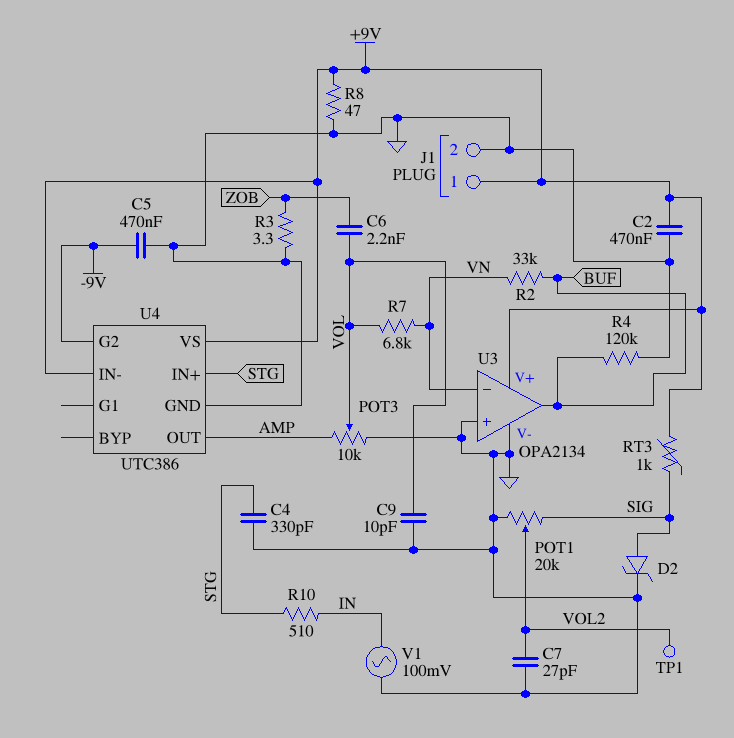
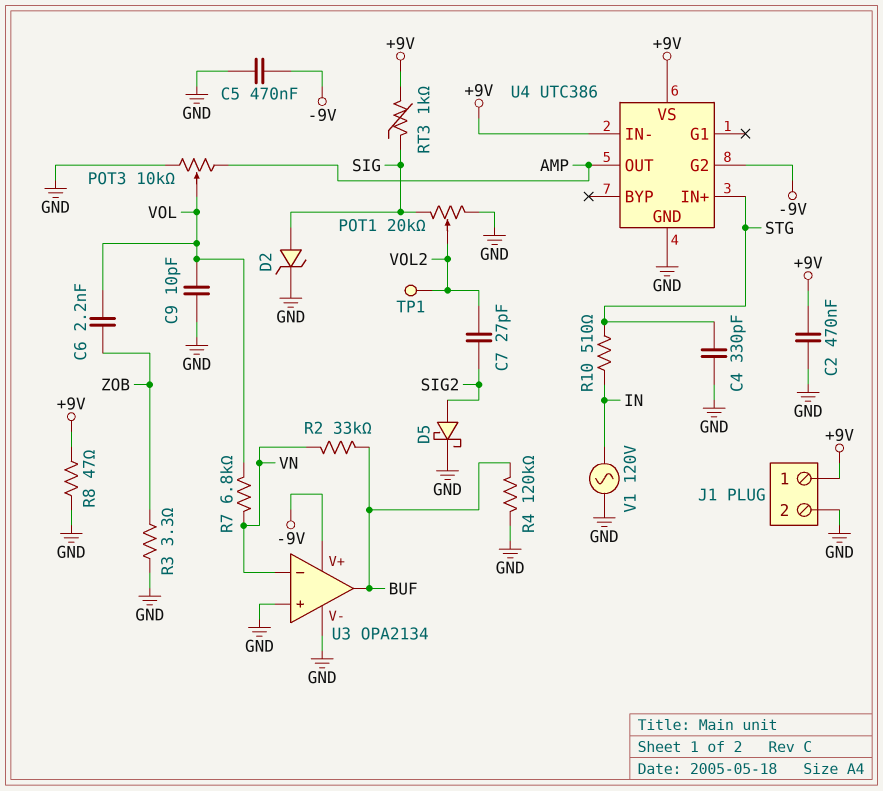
C7: 27pF (GND, VOL2) -> 27pF (SIG2, VOL2)
D5: none -> schottky (A SIG2, K GND)
U3 pin V+: +9V -> -9V
V1: AC 100mV (GND, IN) -> AC 120V (GND, IN)

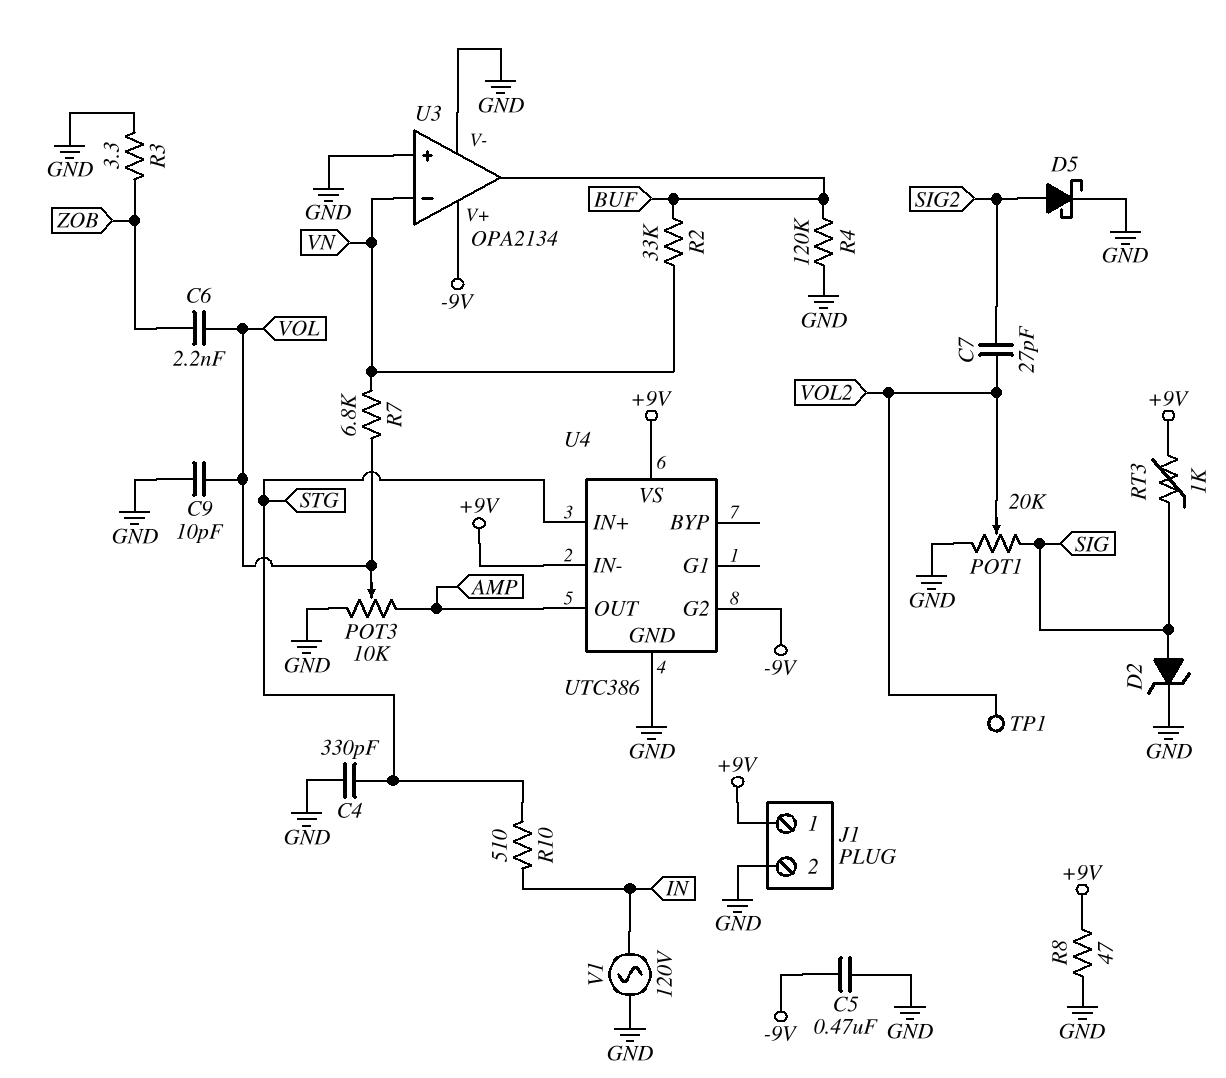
C2: 470nF (+9V, GND) -> none

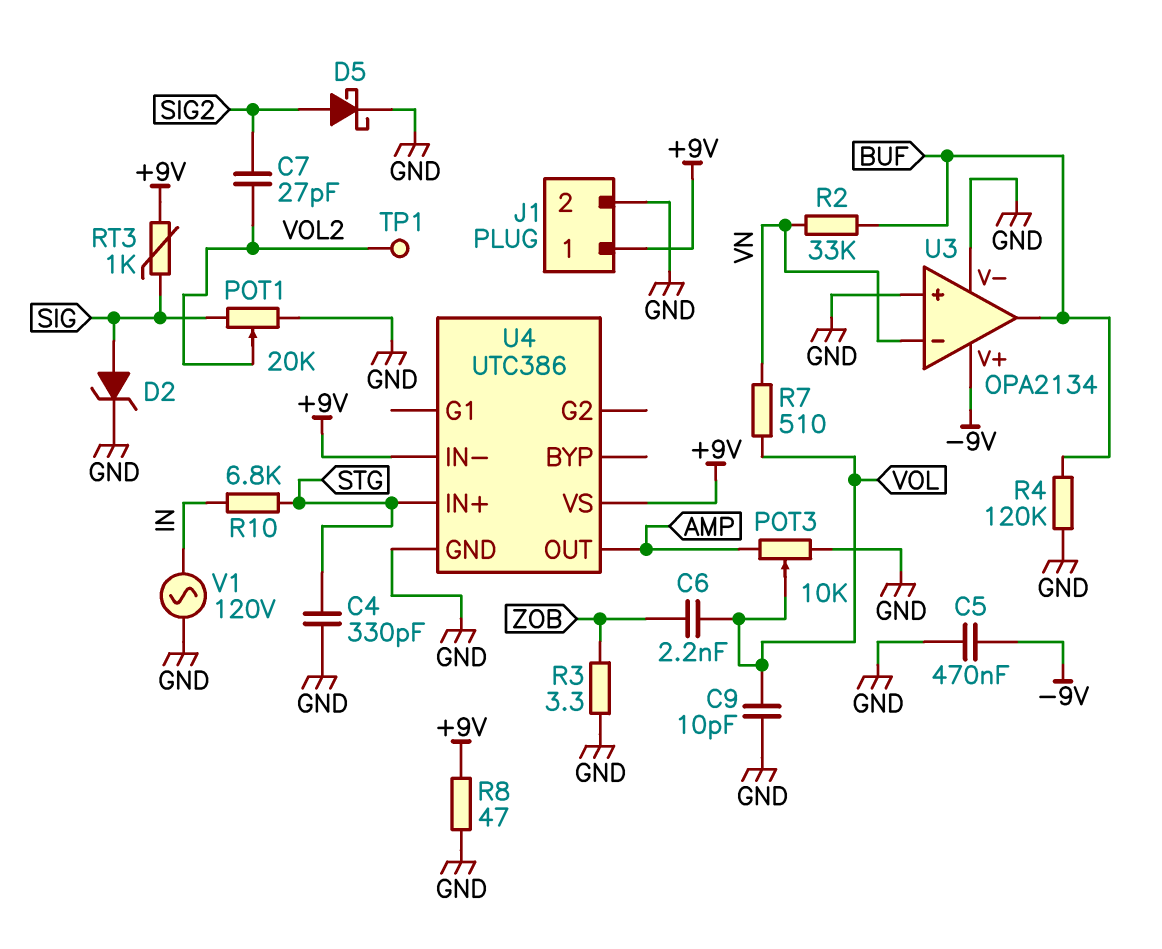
R7: 6.8k (VN, VOL) -> 510 (VN, VOL)
R10: 510 (IN, STG) -> 6.8k (IN, STG)
U4 pin G2: -9V -> none

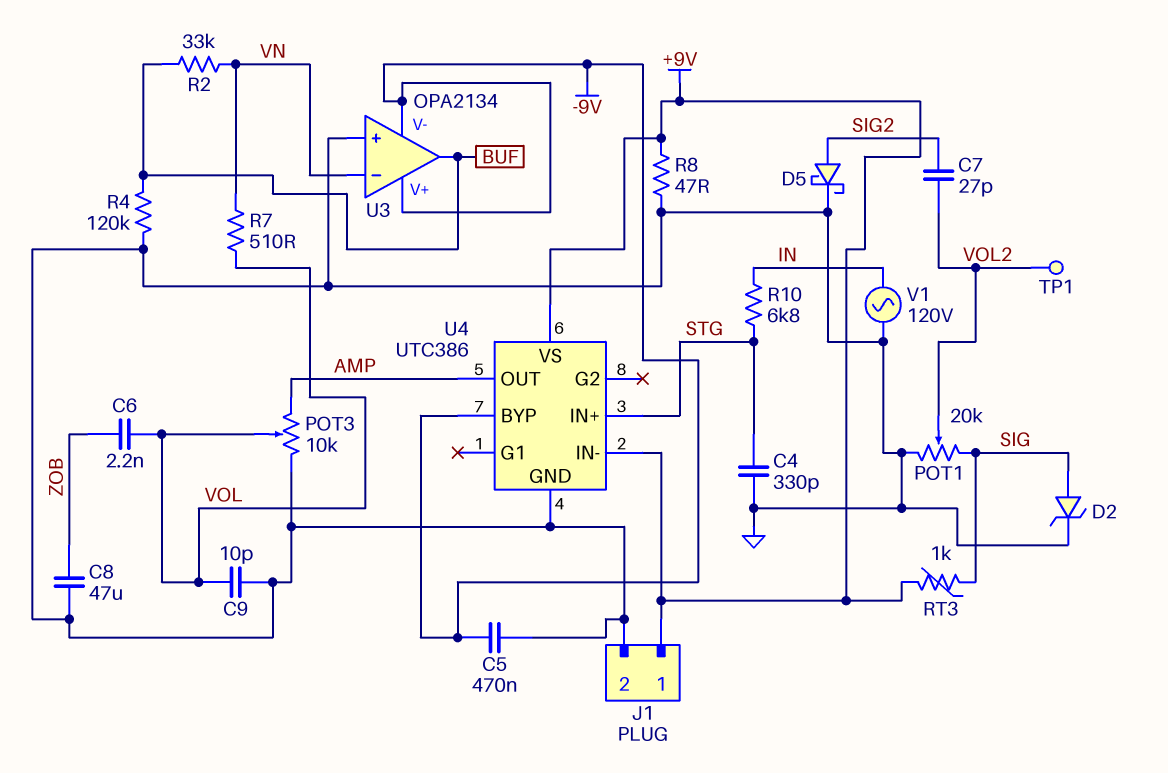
C8: none -> 47uF (GND, ZOB)
R3: 3.3 (GND, ZOB) -> none
U3 pin V-: GND -> -9V
U4 pin BYP: none -> -9V

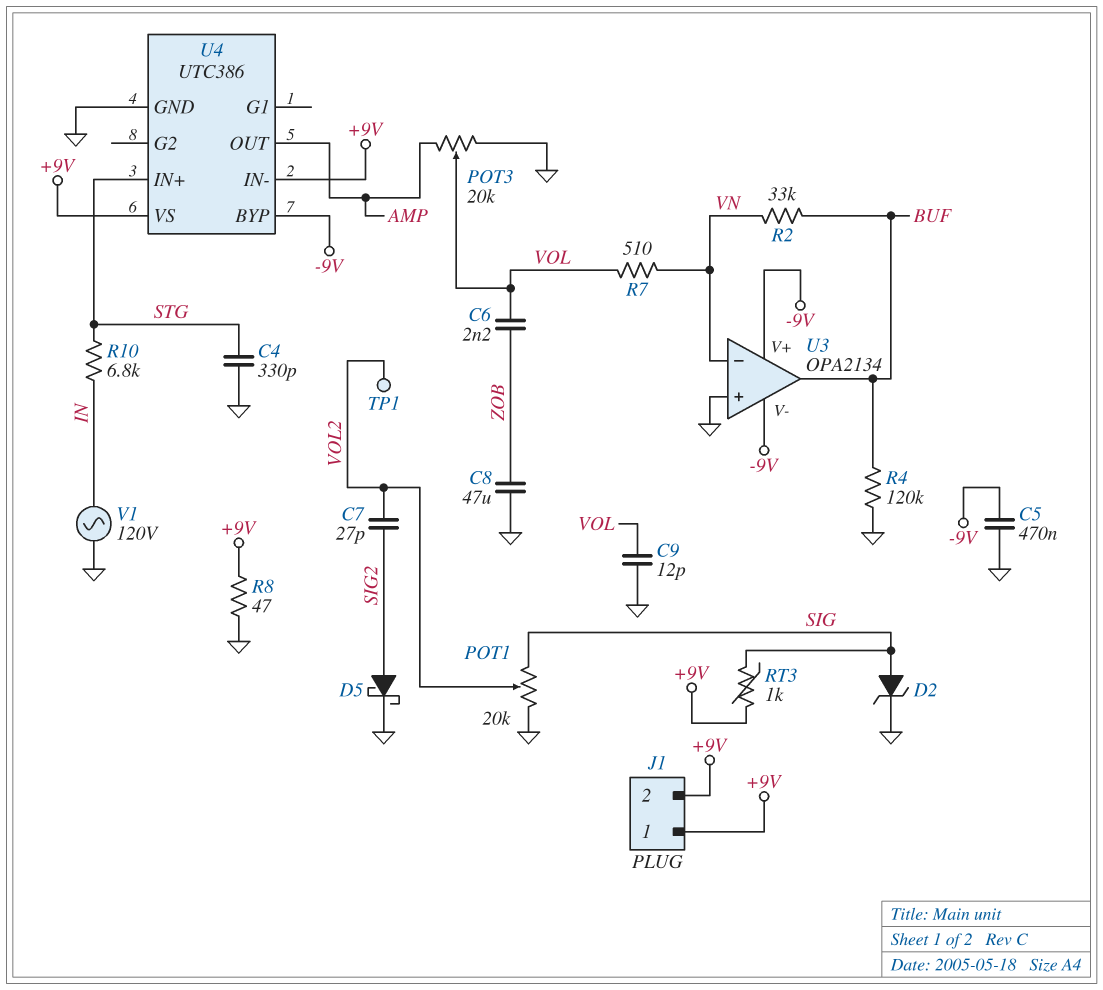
C9: 10pF (GND, VOL) -> 12pF (GND, VOL)
J1 pin 2: GND -> +9V
POT3: 10k (AMP, GND, wiper VOL) -> 20k (AMP, GND, wiper VOL)

